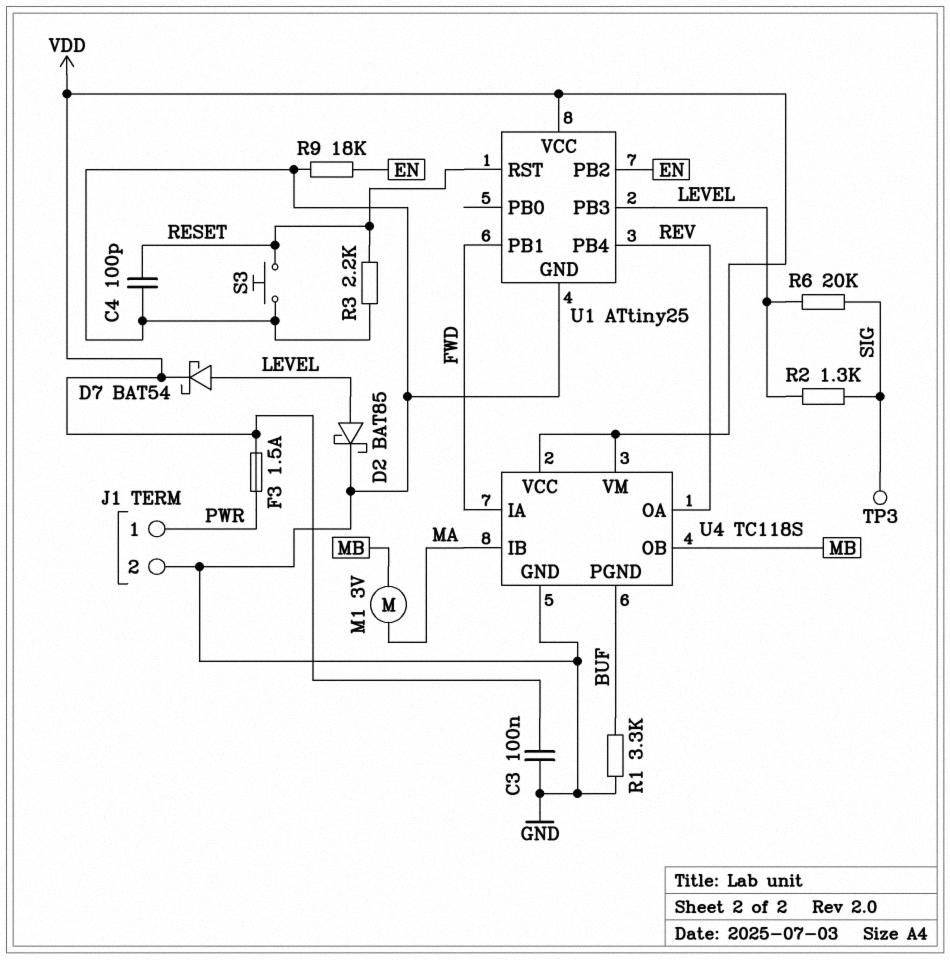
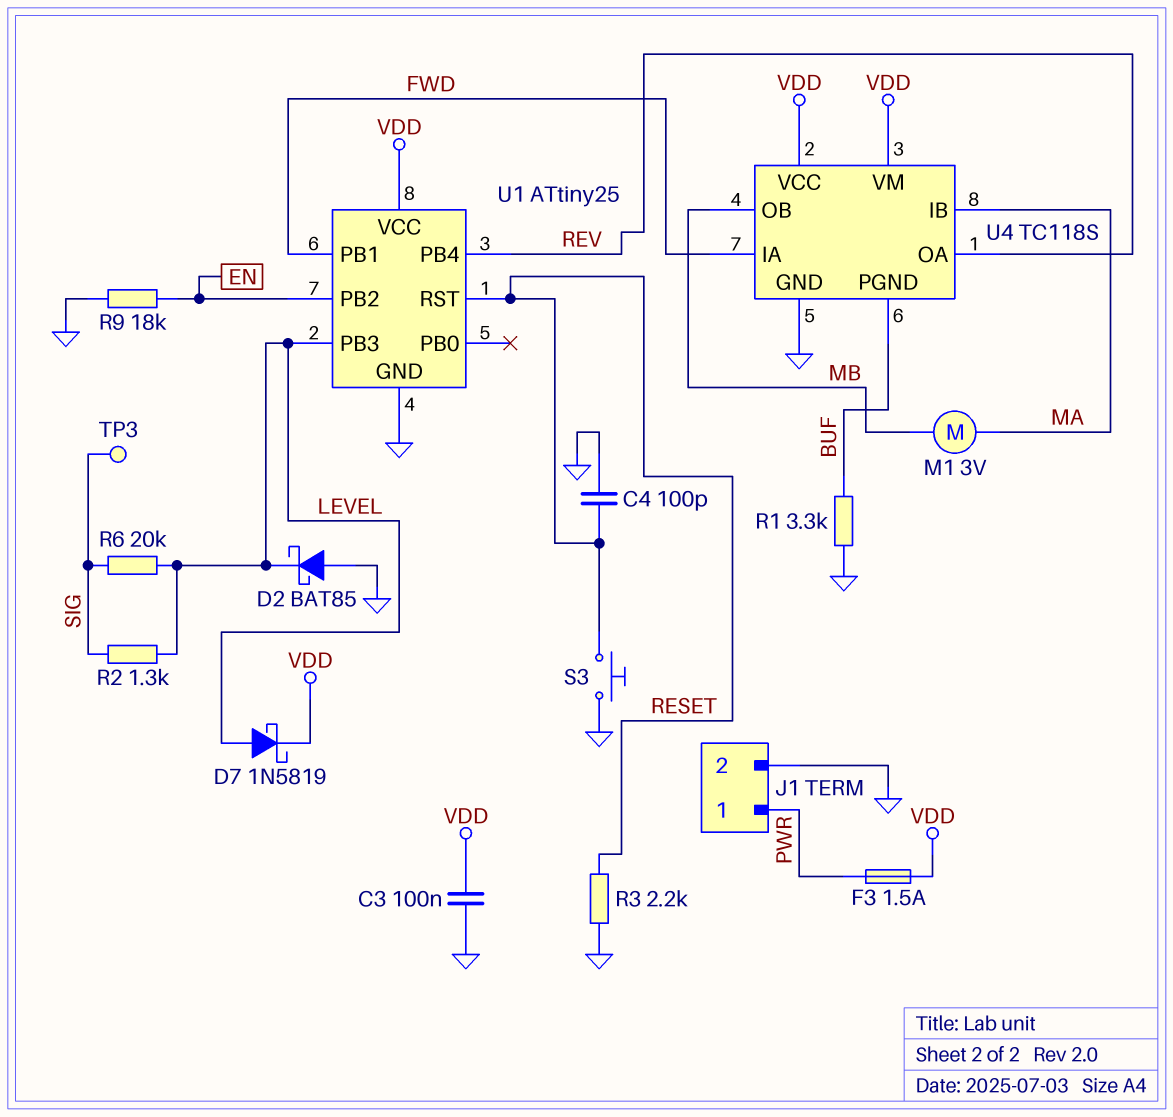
D2: schottky BAT85 (A LEVEL, K GND) -> schottky BAT85 (A GND, K LEVEL)
D7: schottky BAT54 (A LEVEL, K VDD) -> schottky 1N5819 (A LEVEL, K VDD)

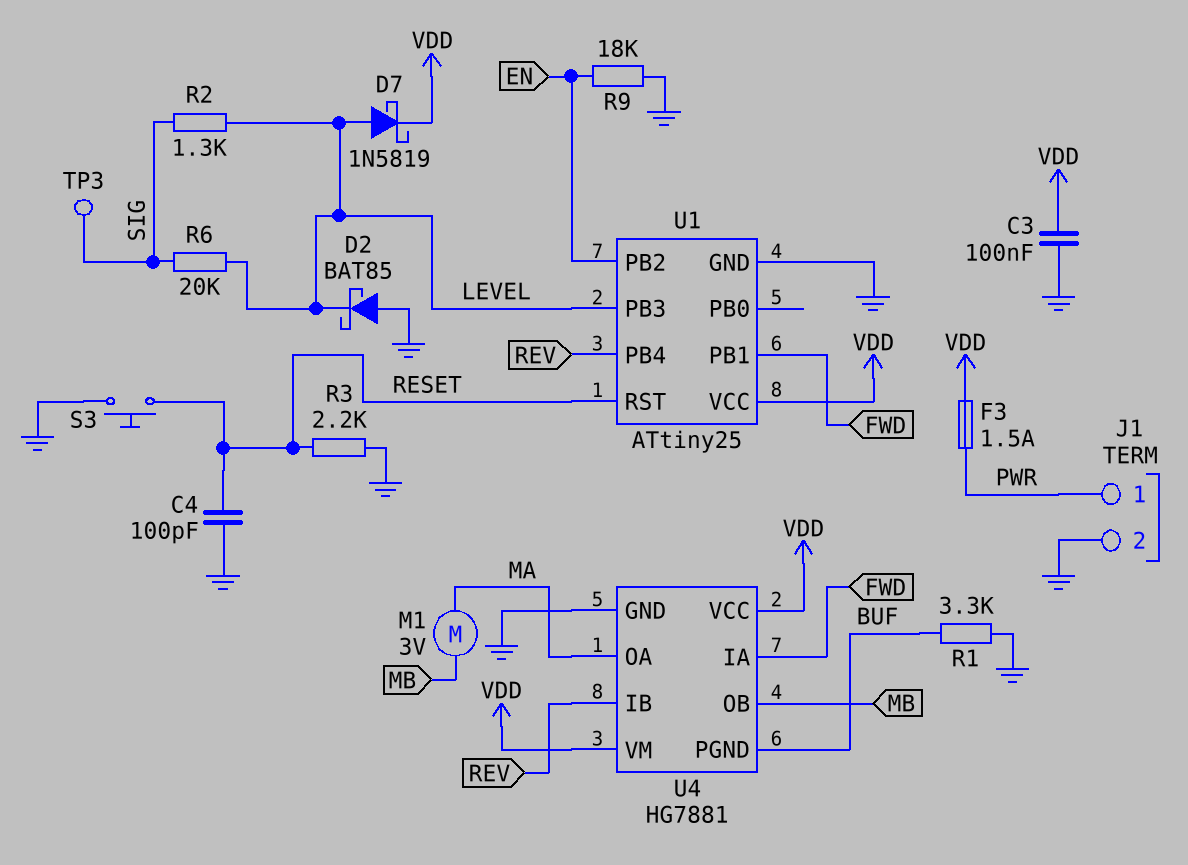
U4: TC118S -> HG7881
U4 pin IB: MA -> REV
U4 pin OA: REV -> MA

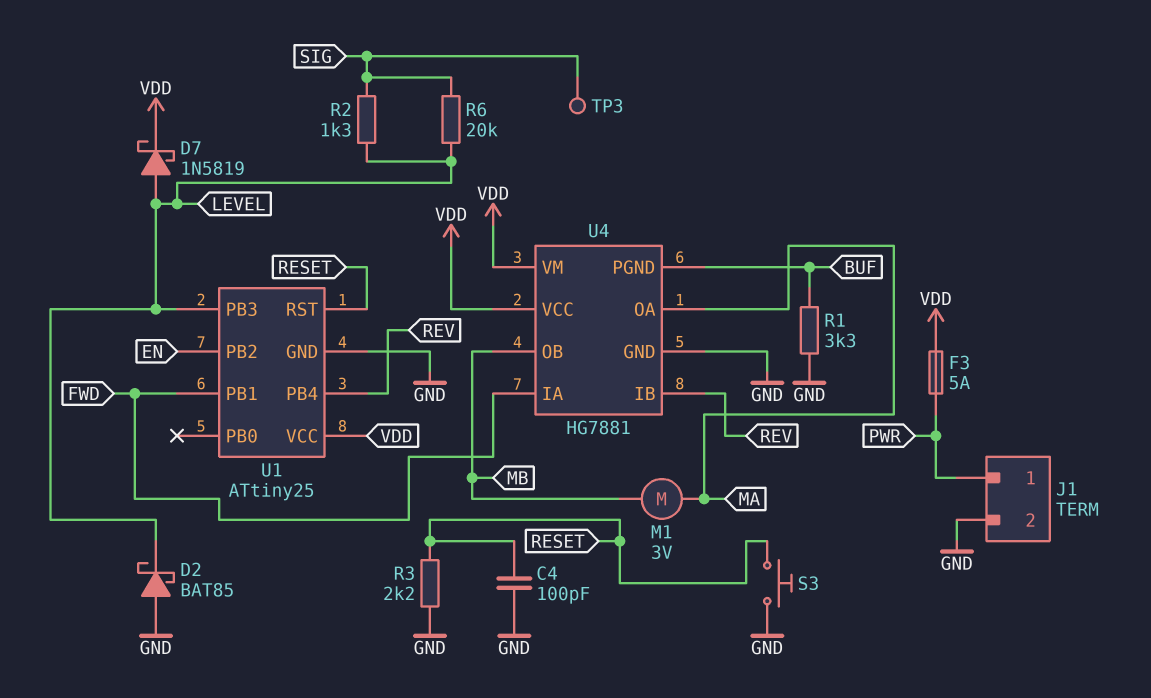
C3: 100nF (GND, VDD) -> none
F3: 1.5A (PWR, VDD) -> 5A (PWR, VDD)
R9: 18k (EN, GND) -> none

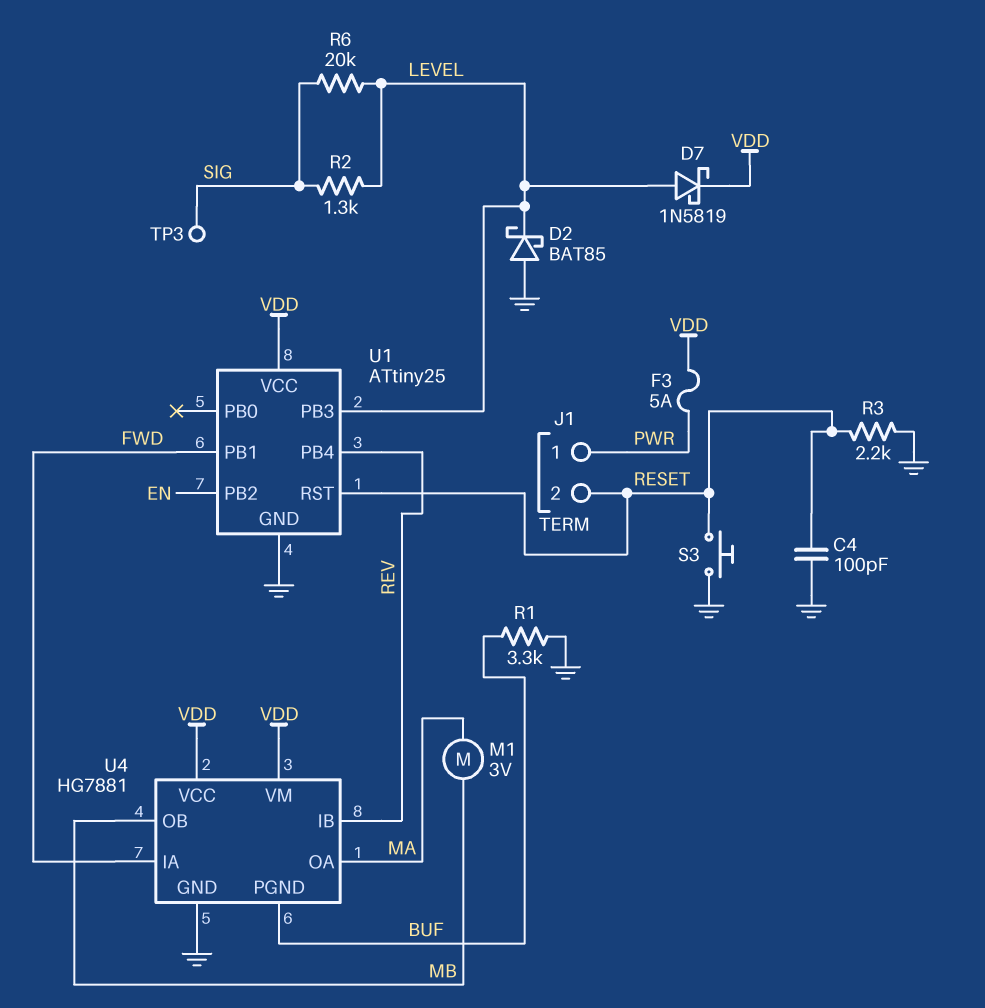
J1 pin 2: GND -> RESET

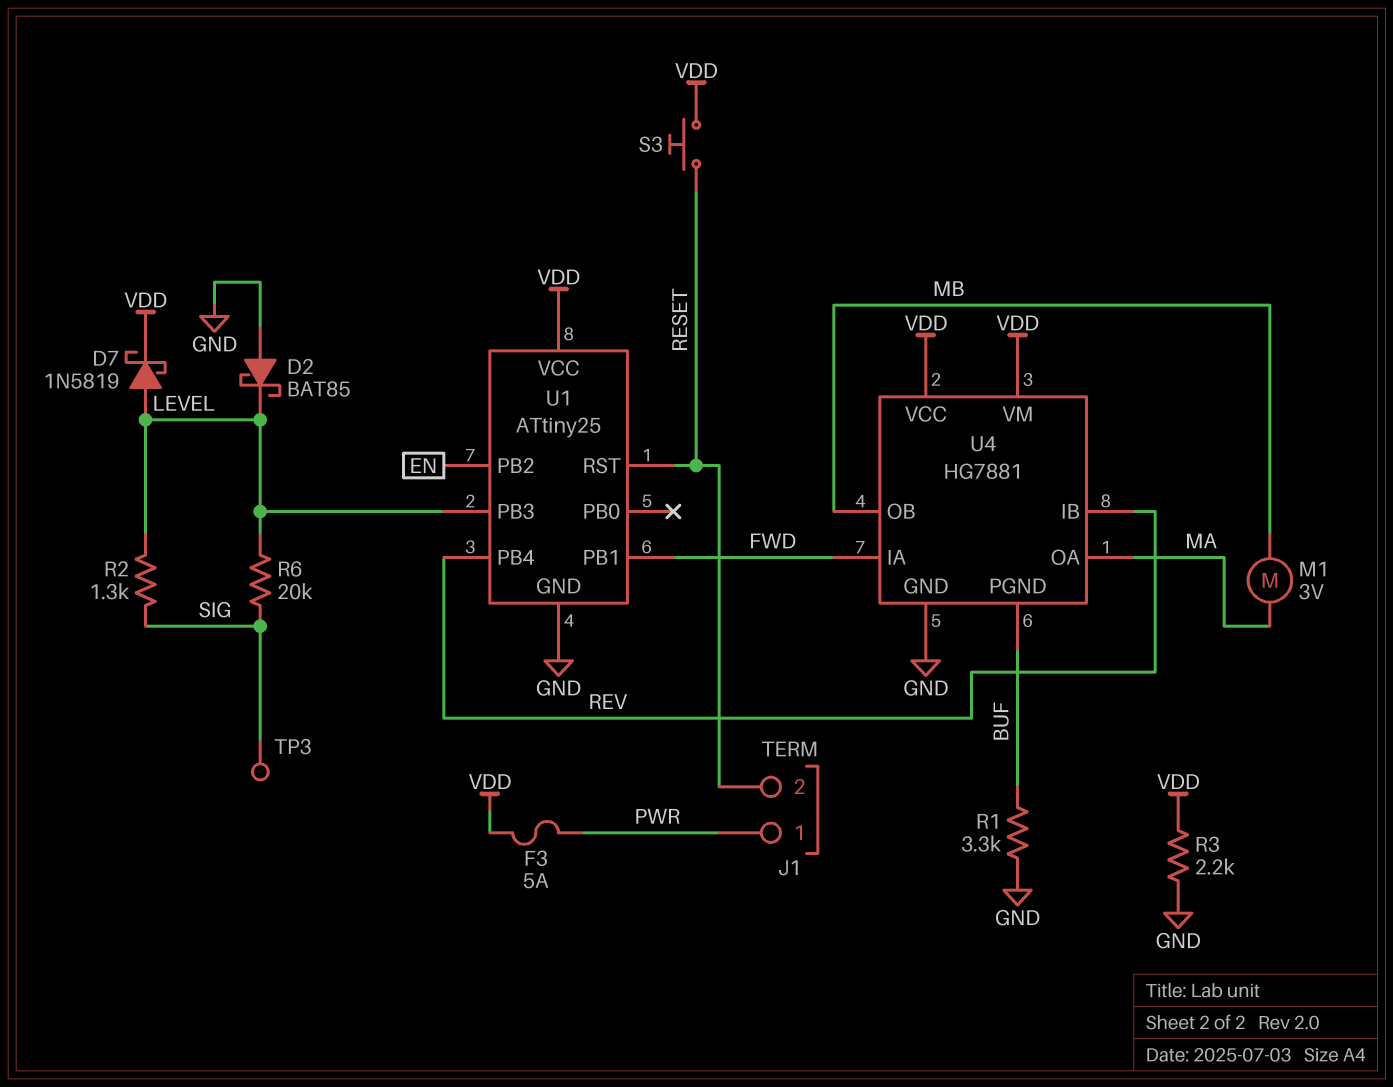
C4: 100pF (GND, RESET) -> none
R3: 2.2k (GND, RESET) -> 2.2k (GND, VDD)
S3: button (GND, RESET) -> button (RESET, VDD)

